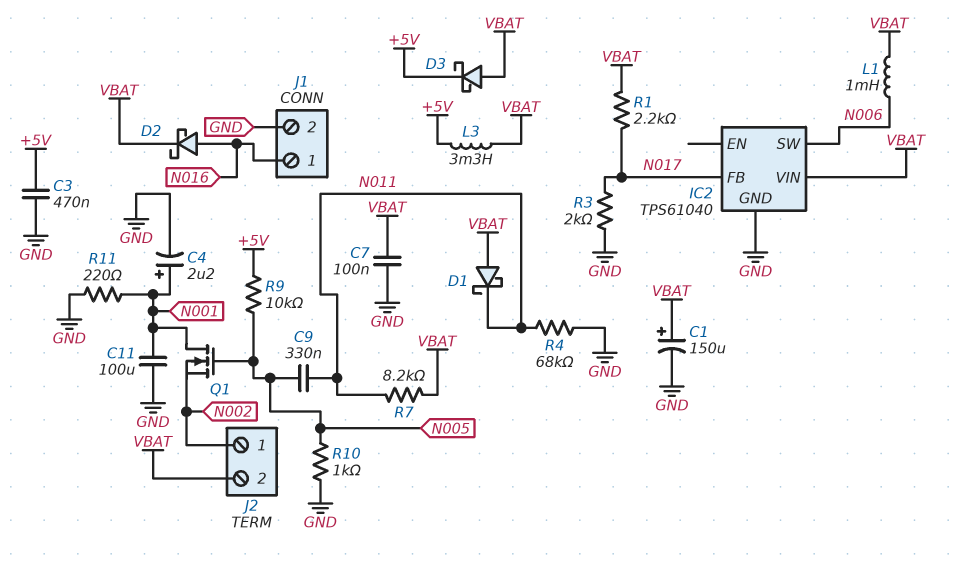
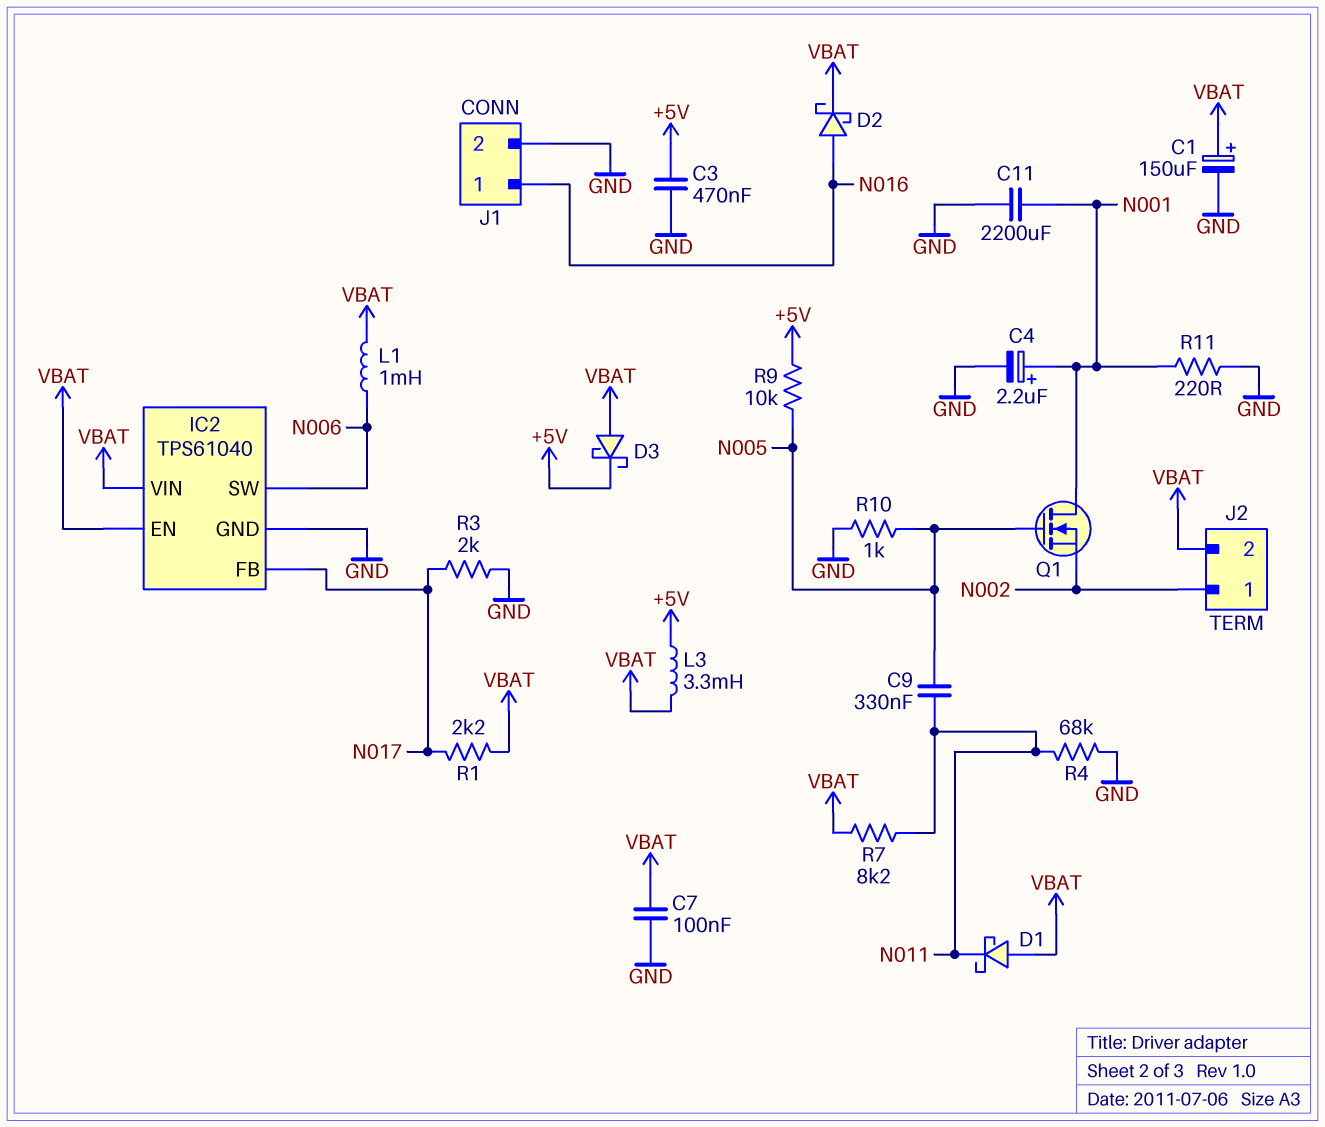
C11: 100uF (GND, N001) -> 2200uF (GND, N001)
IC2 pin EN: none -> VBAT

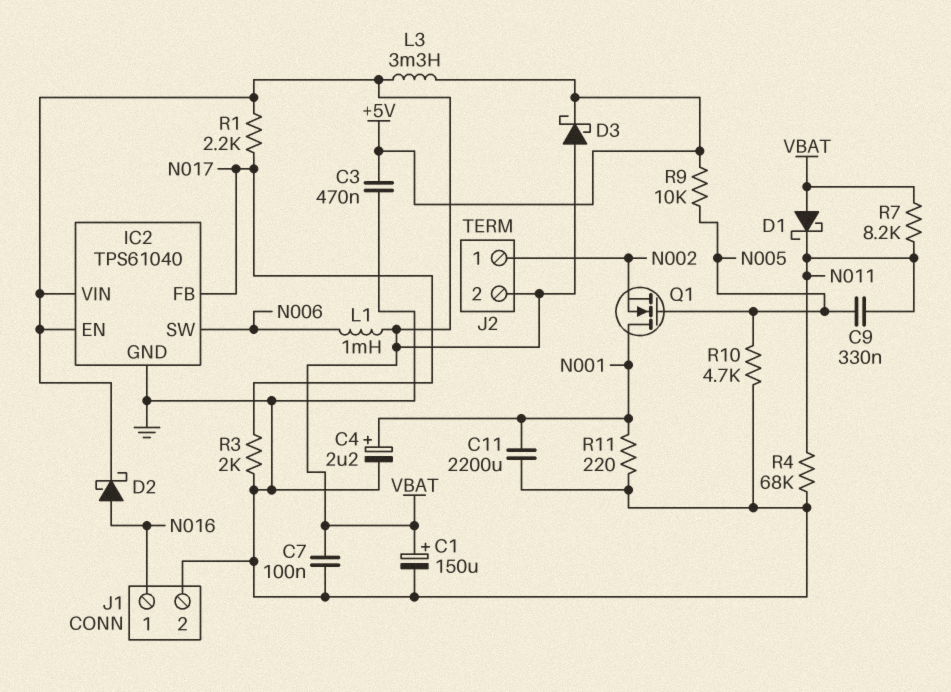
R10: 1k (GND, N005) -> 4.7k (GND, N005)

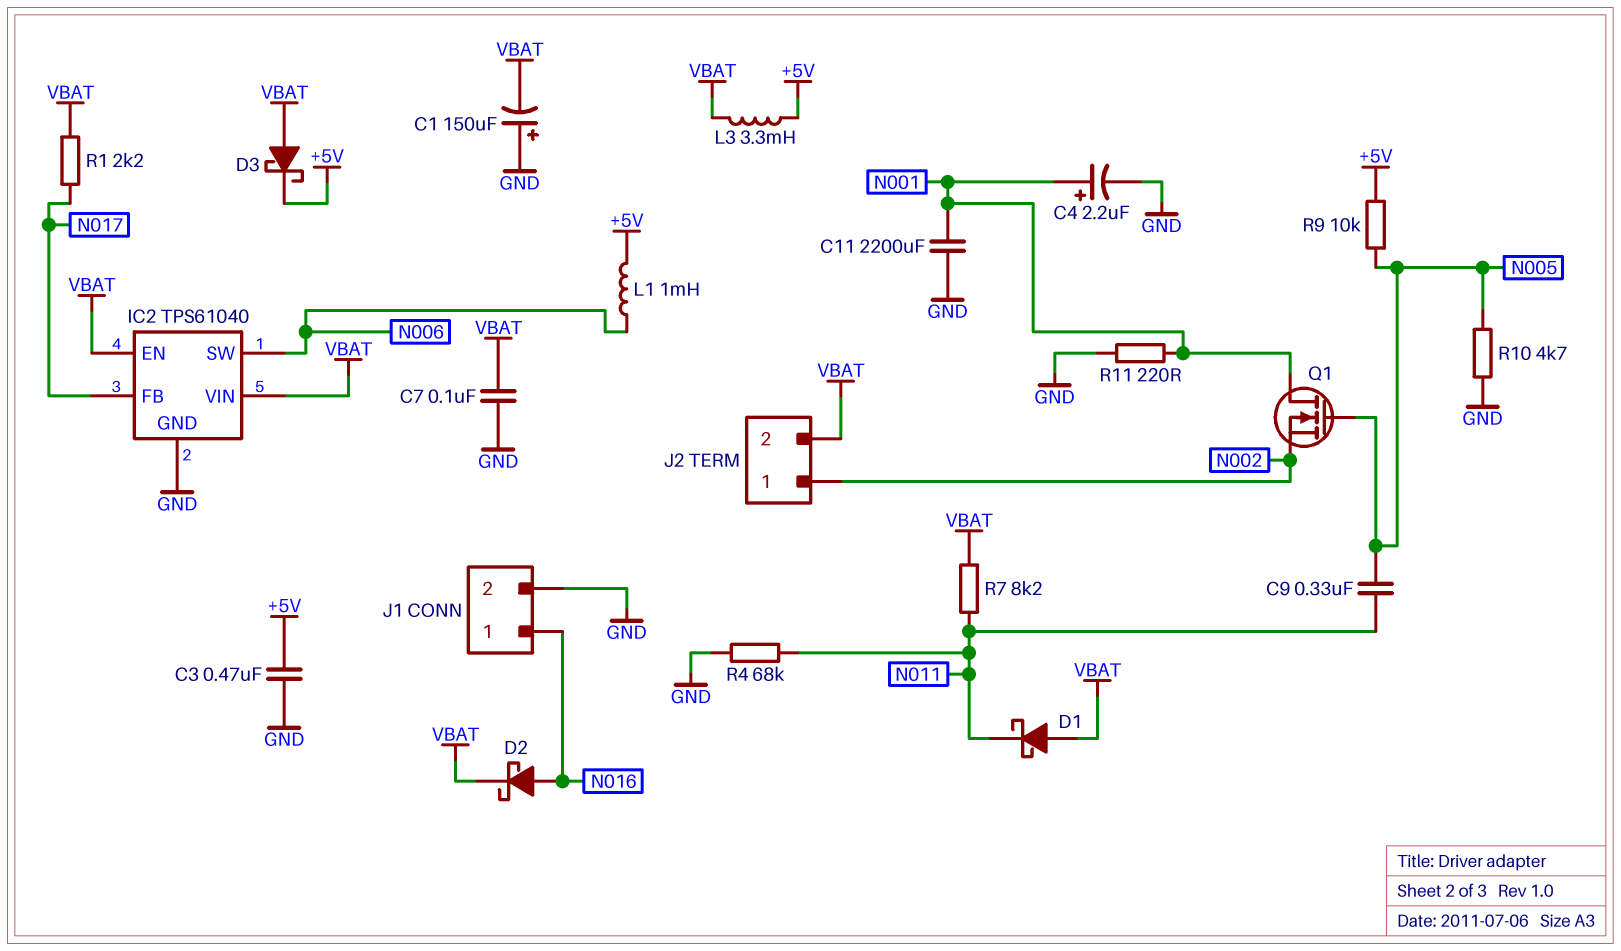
C1: 150uF (plus VBAT, minus GND) -> 150uF (plus GND, minus VBAT)
L1: 1mH (N006, VBAT) -> 1mH (+5V, N006)
R3: 2k (GND, N017) -> none

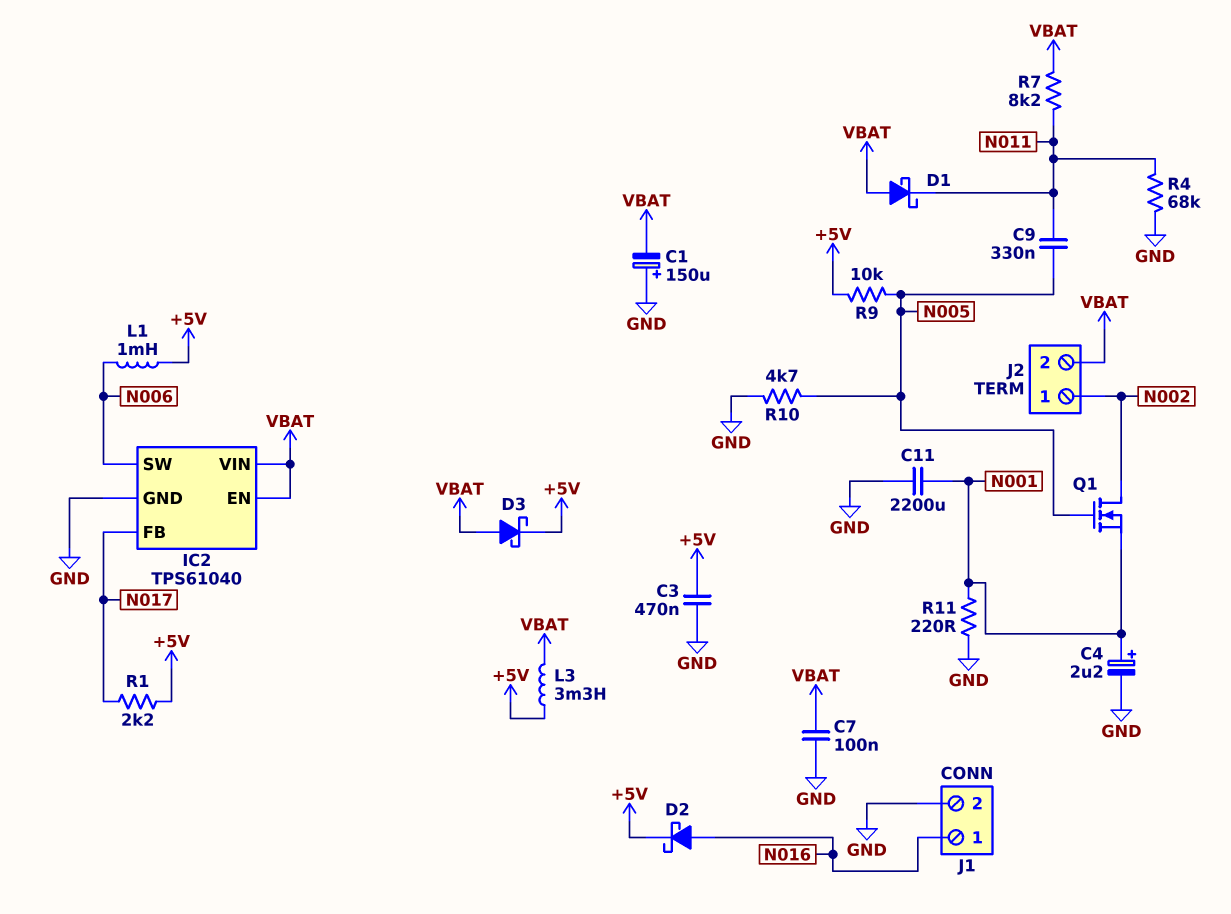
D2: schottky (A N016, K VBAT) -> schottky (A N016, K +5V)
Q1: NMOS (G N005, D N001, S N002) -> NMOS (G N005, D N002, S N001)
R1: 2.2k (N017, VBAT) -> 2.2k (+5V, N017)

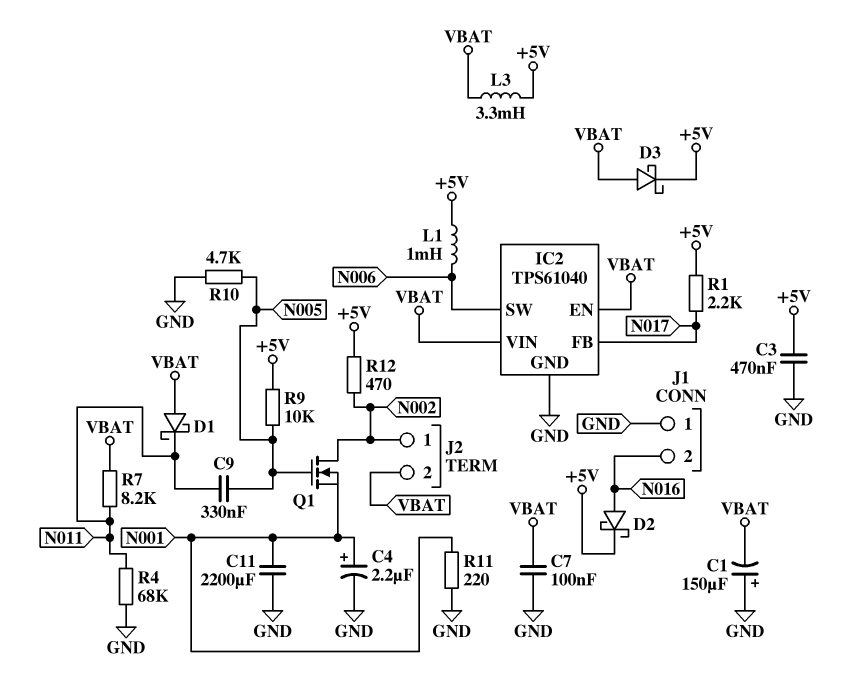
J1 pin 1: N016 -> GND
J1 pin 2: GND -> N016
R12: none -> 470 (+5V, N002)

